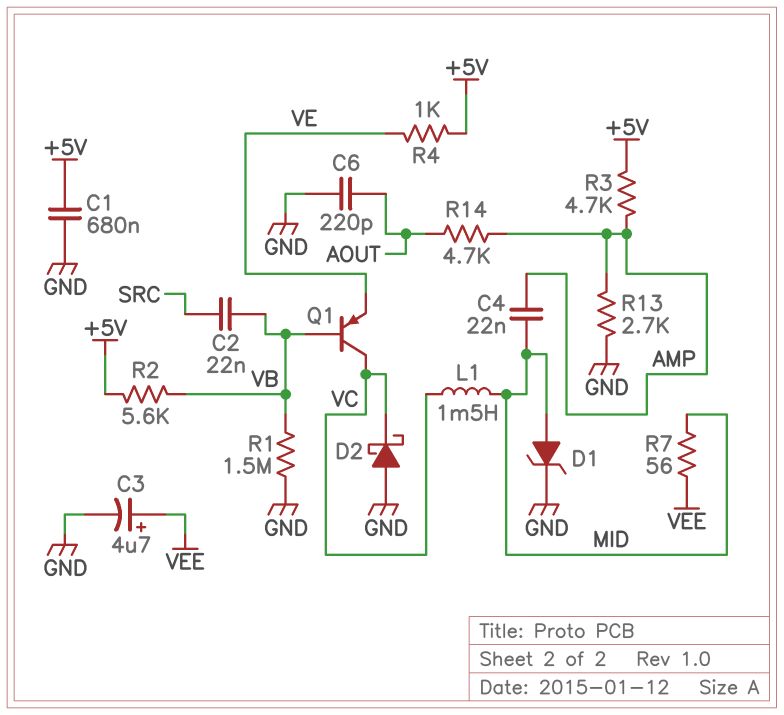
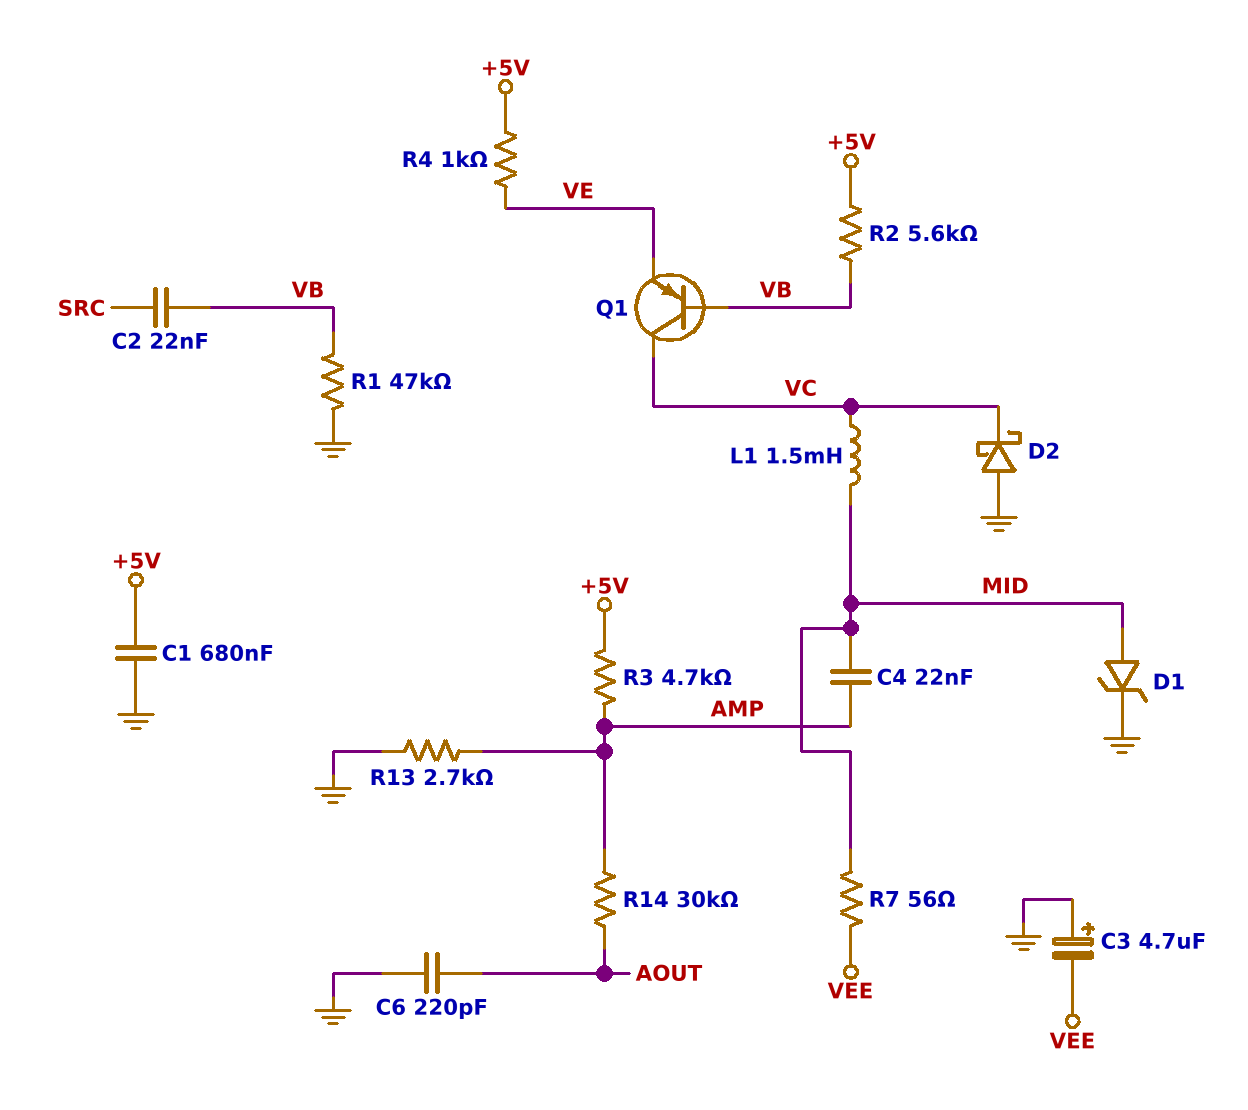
C3: 4.7uF (plus VEE, minus GND) -> 4.7uF (plus GND, minus VEE)
R1: 1.5M (GND, VB) -> 47k (GND, VB)
R14: 4.7k (AMP, AOUT) -> 30k (AMP, AOUT)

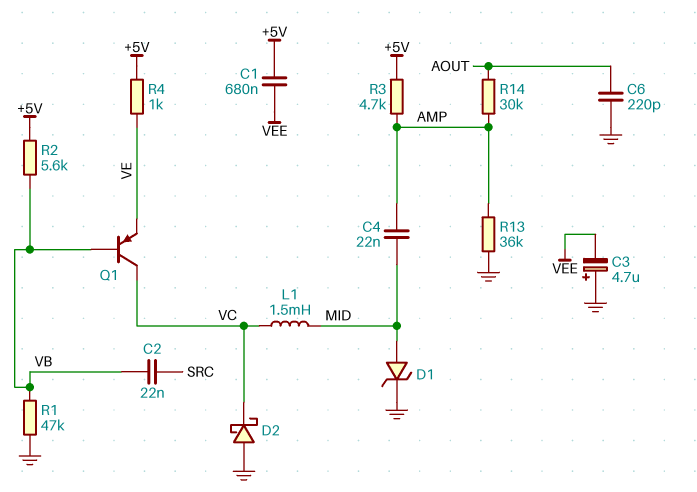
C1: 680nF (+5V, GND) -> 680nF (+5V, VEE)
R7: 56 (MID, VEE) -> none
R13: 2.7k (AMP, GND) -> 36k (AMP, GND)

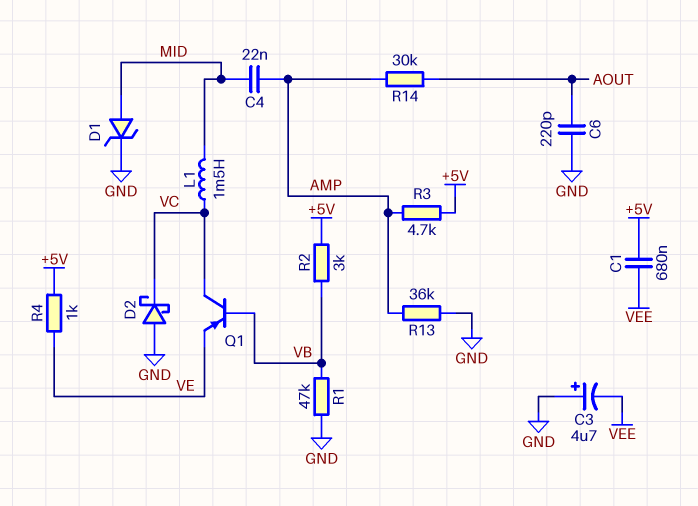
C2: 22nF (SRC, VB) -> none
R2: 5.6k (+5V, VB) -> 3k (+5V, VB)

